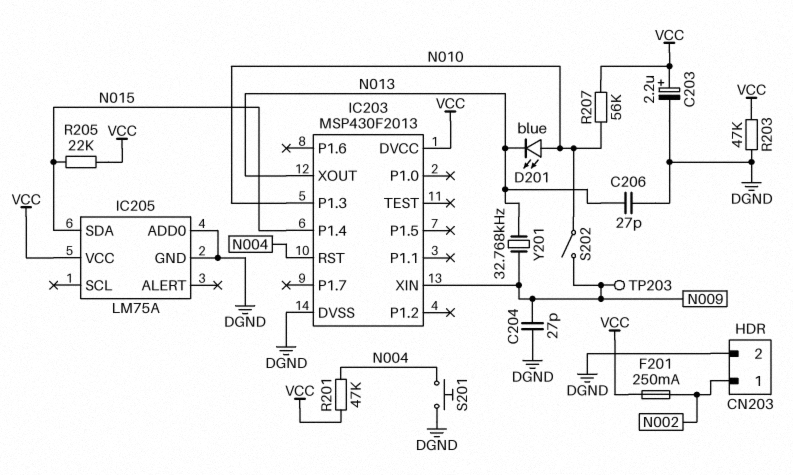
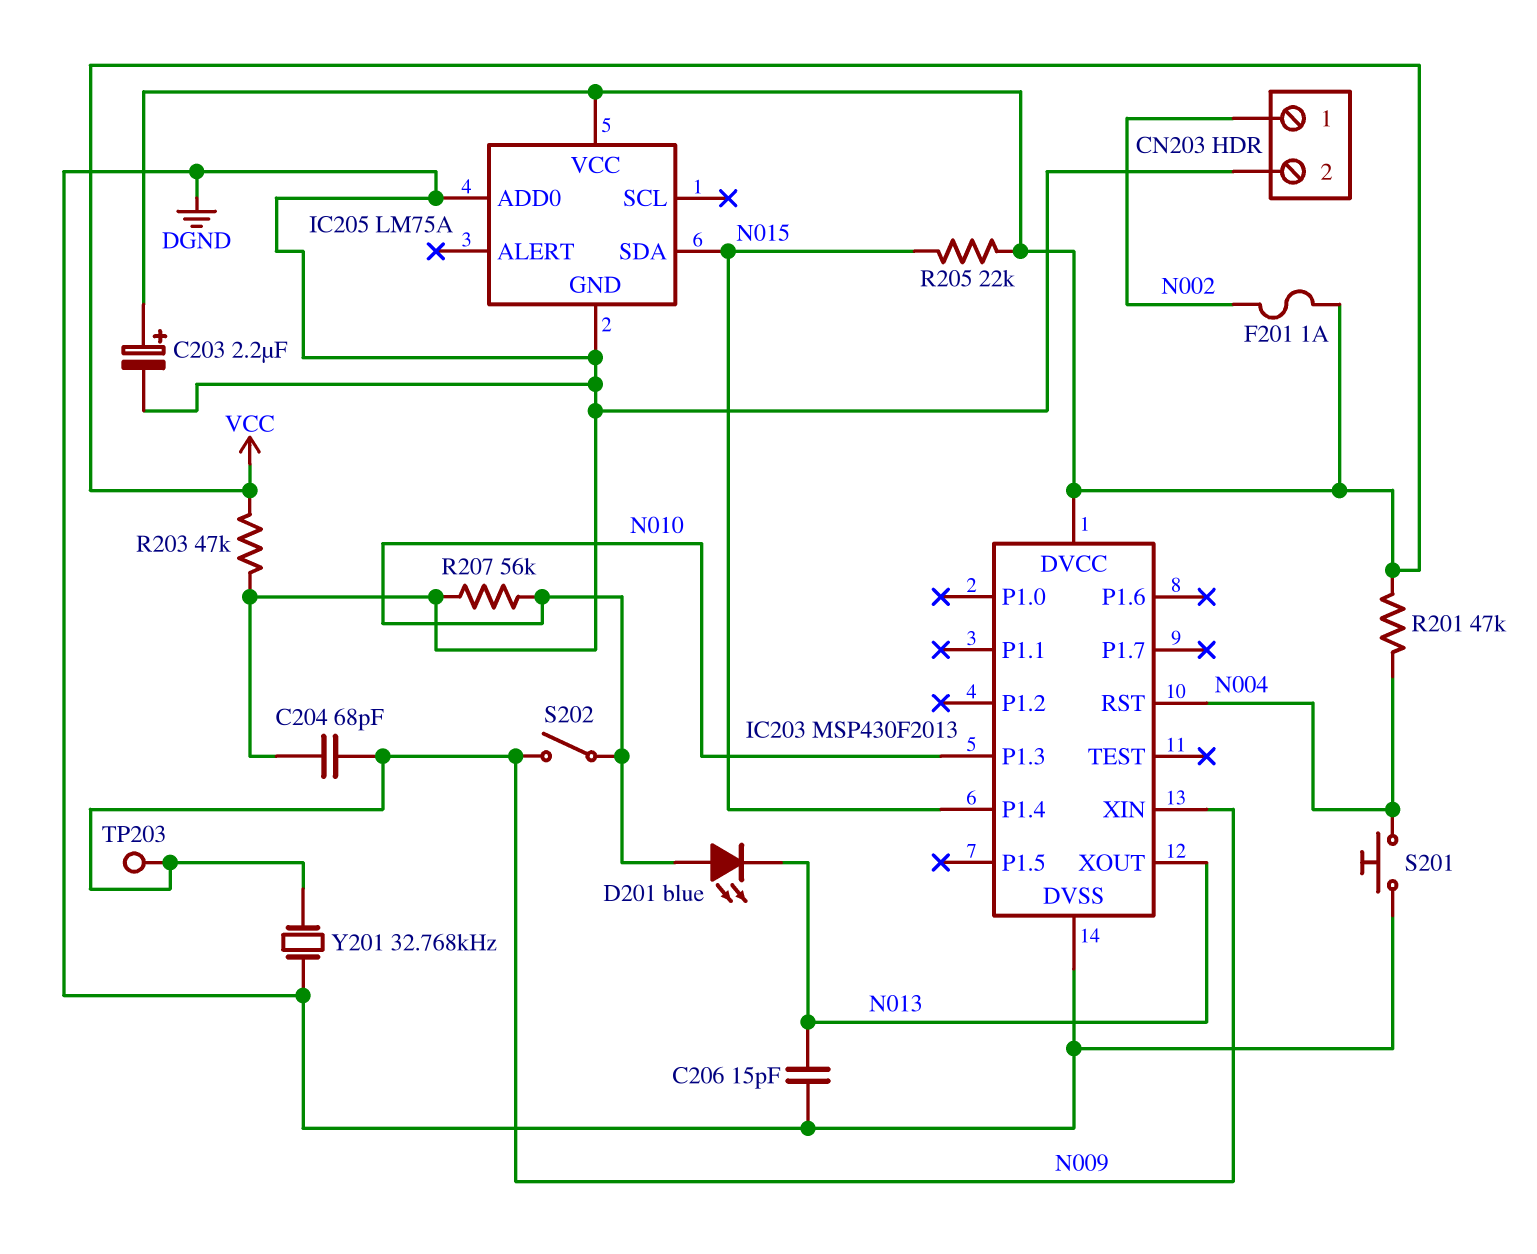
C204: 27pF (DGND, N009) -> 68pF (DGND, N009)
C206: 27pF (DGND, N013) -> 15pF (DGND, N013)
F201: 250mA (N002, VCC) -> 1A (N002, VCC)
R207: 56k (N010, VCC) -> 56k (DGND, N010)
Y201: 32.768kHz (N009, N013) -> 32.768kHz (DGND, N009)

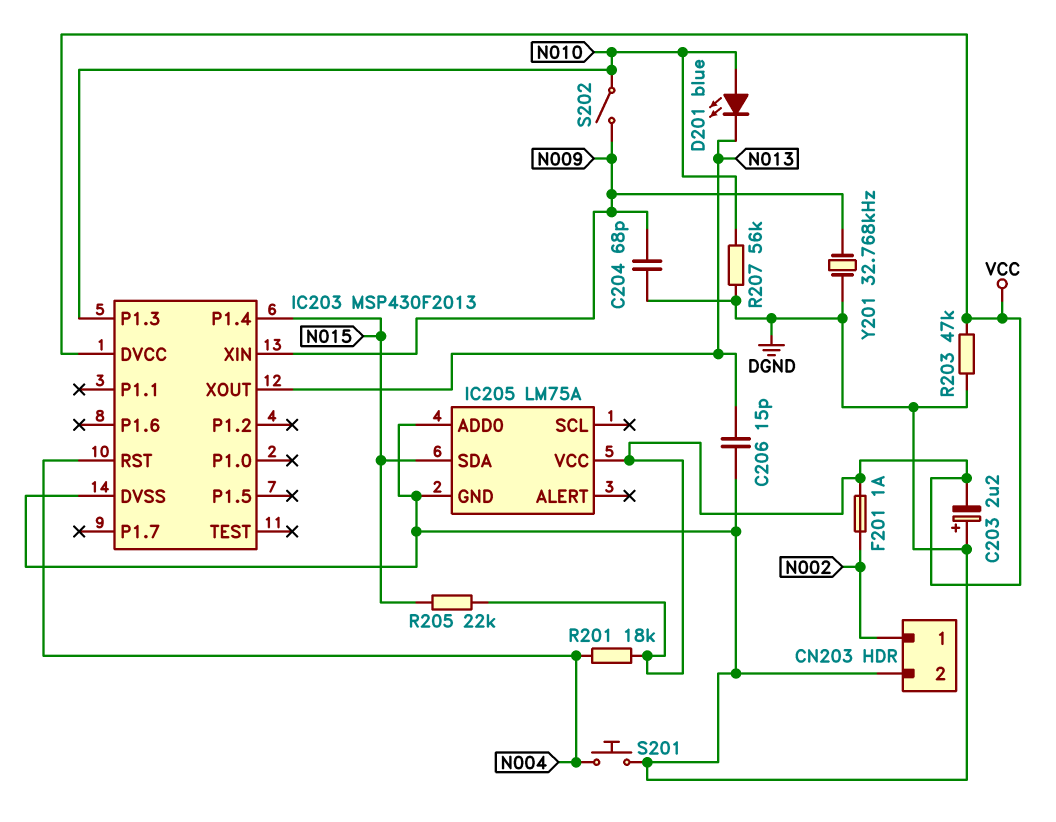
C203: 2.2uF (plus VCC, minus DGND) -> 2.2uF (plus DGND, minus VCC)
R201: 47k (N004, VCC) -> 18k (N004, VCC)
TP203: test point (N009) -> none

